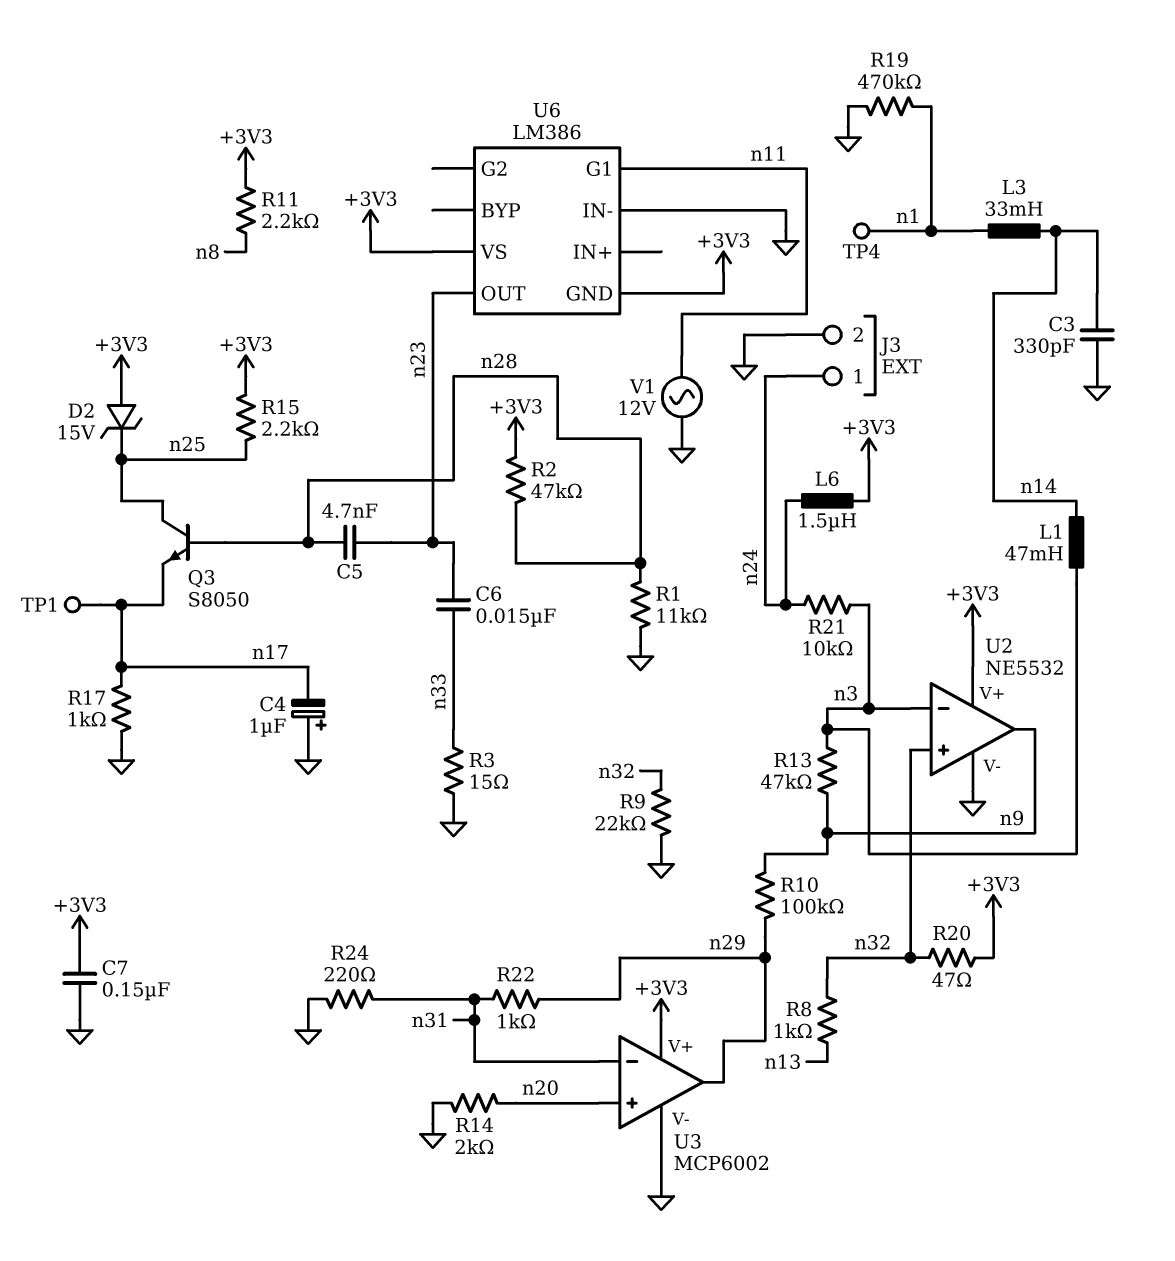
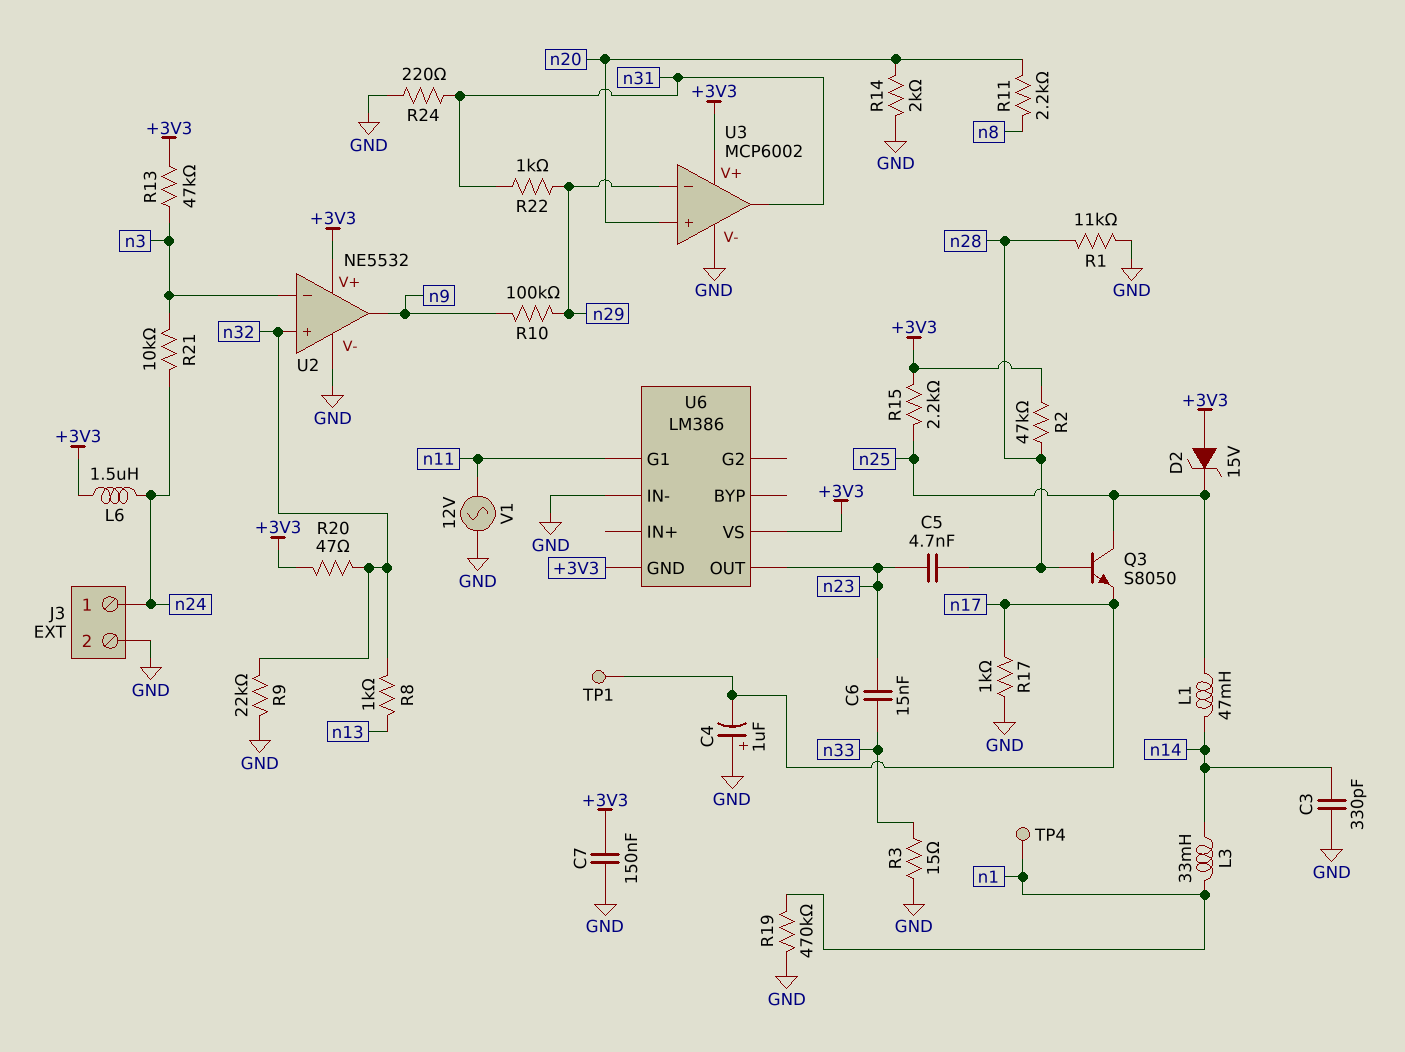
L1: 47mH (n3, n14) -> 47mH (n14, n25)
R11: 2.2k (+3V3, n8) -> 2.2k (n8, n20)
R13: 47k (n3, n9) -> 47k (+3V3, n3)
U3 pin in-: n31 -> n29
U3 pin out: n29 -> n31

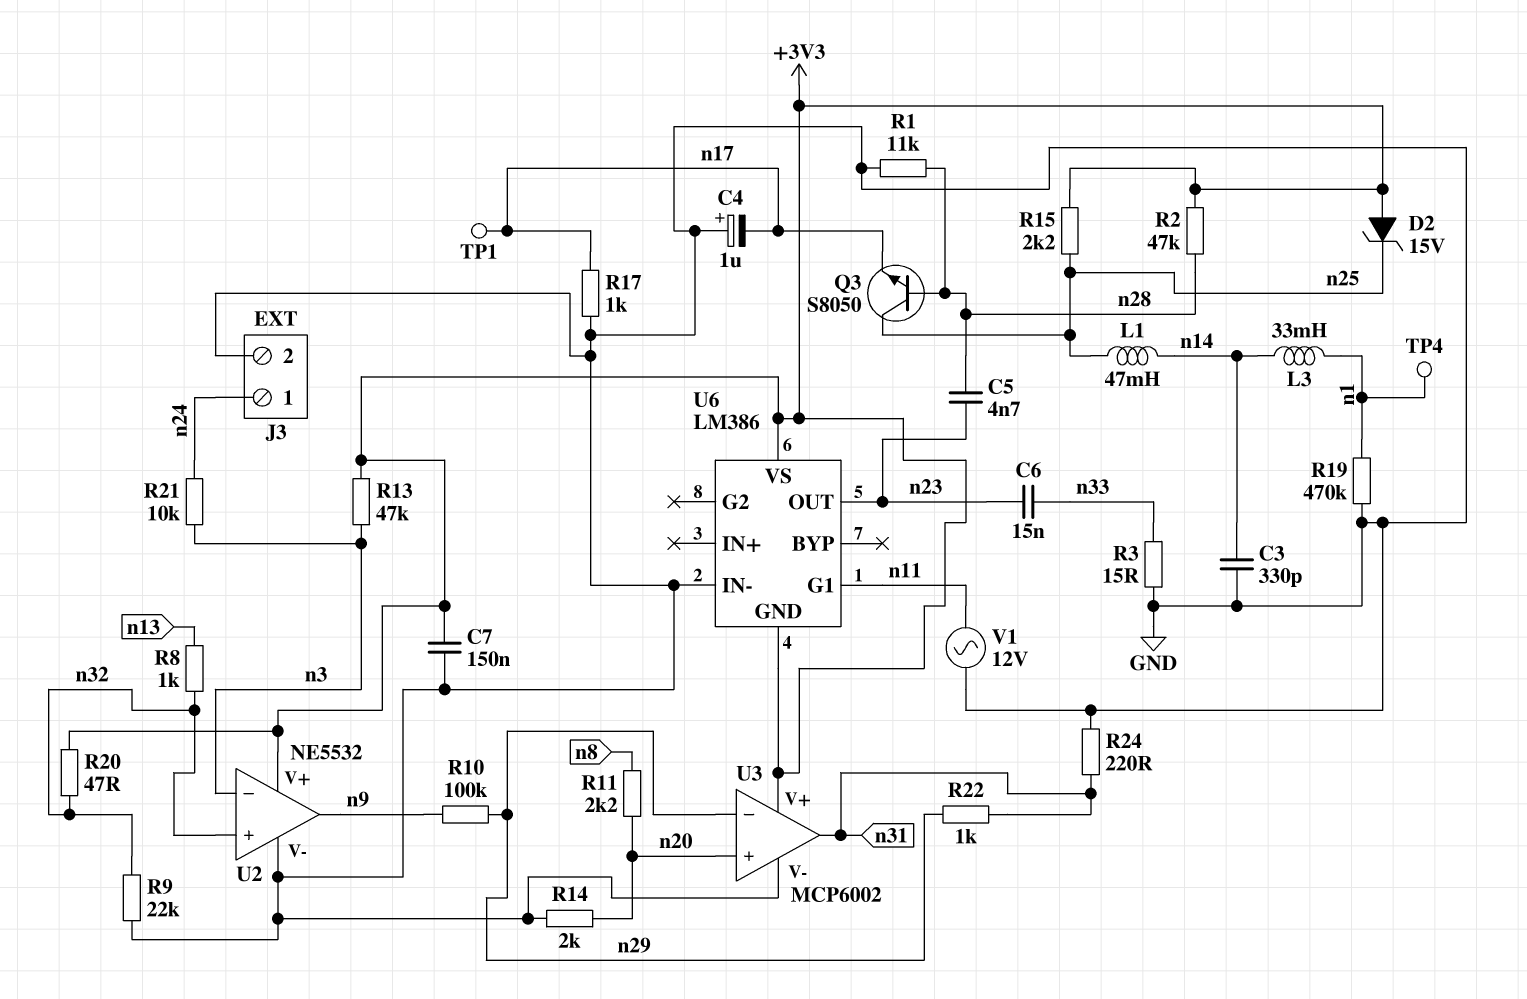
L6: 1.5uH (+3V3, n24) -> none

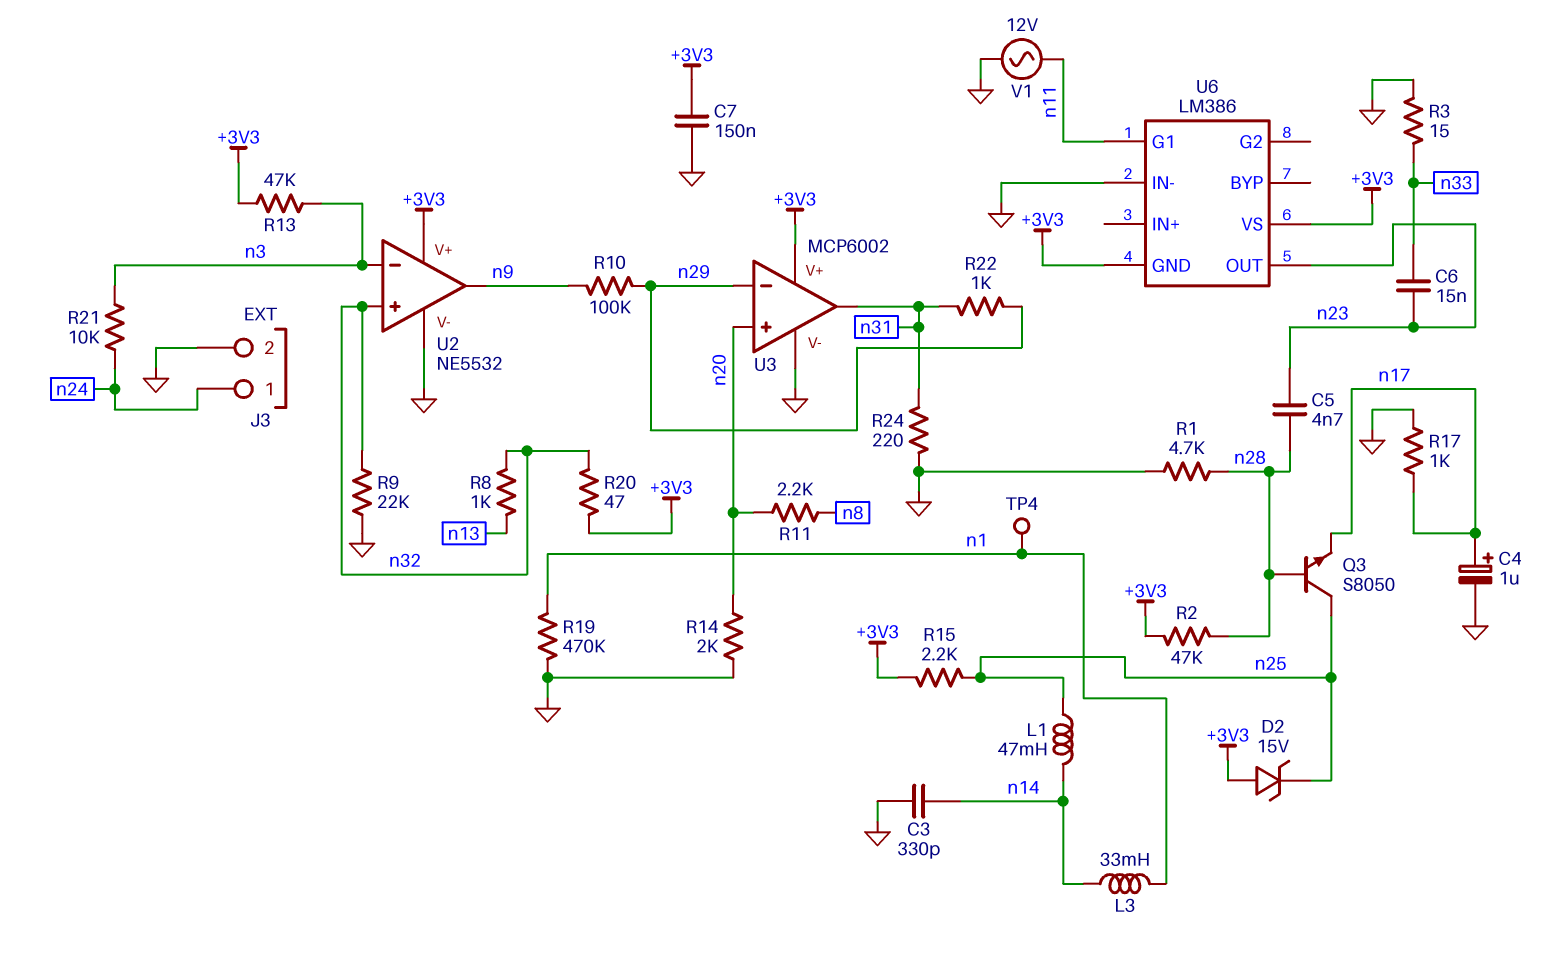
C4: 1uF (plus GND, minus n17) -> 1uF (plus n17, minus GND)
R1: 11k (GND, n28) -> 4.7k (GND, n28)
TP1: test point (n17) -> none

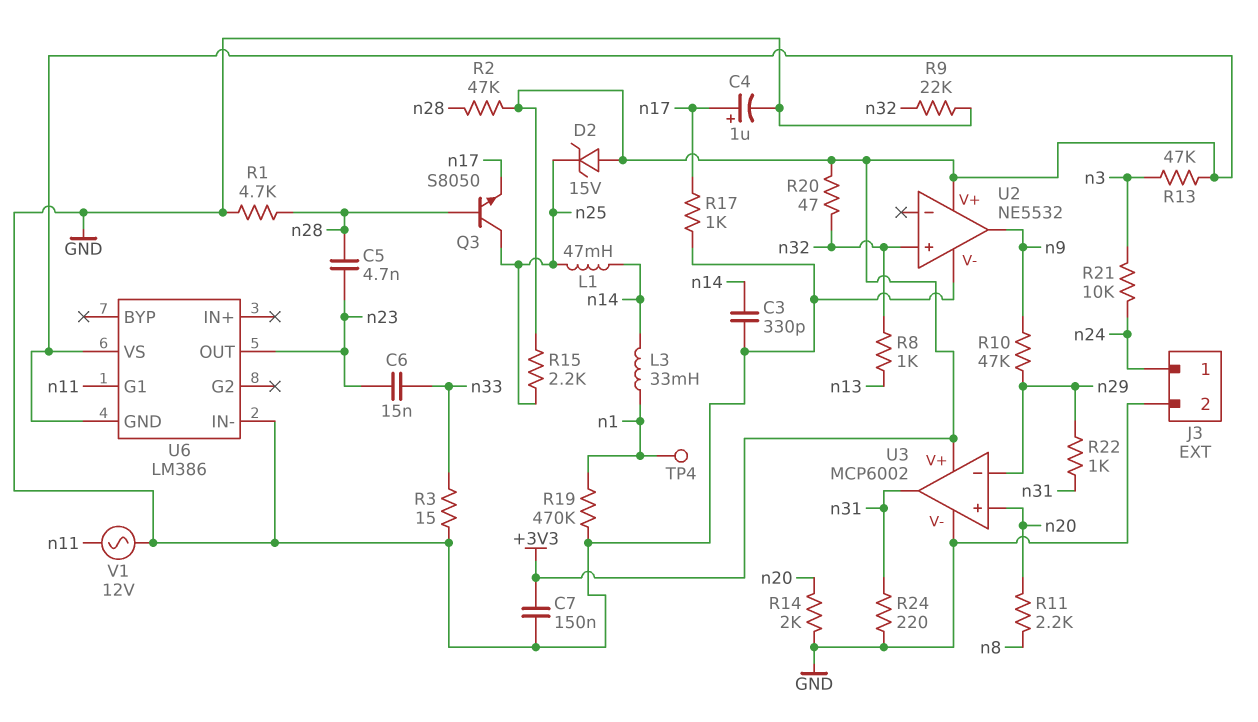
R10: 100k (n9, n29) -> 47k (n9, n29)
U2 pin in-: n3 -> none

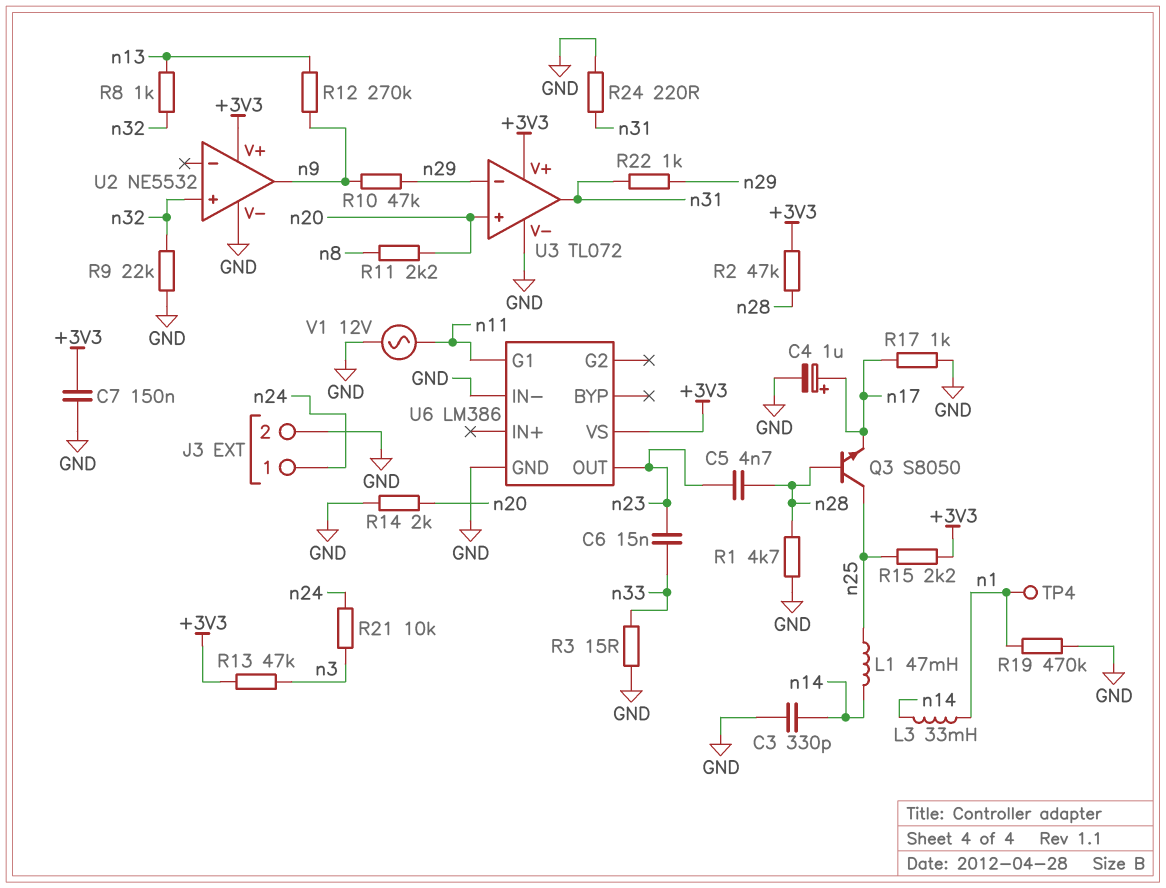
D2: zener 15V (A +3V3, K n25) -> none
R12: none -> 270k (n9, n13)
R20: 47 (+3V3, n32) -> none
U3: MCP6002 -> TL072
U6 pin GND: +3V3 -> GND

